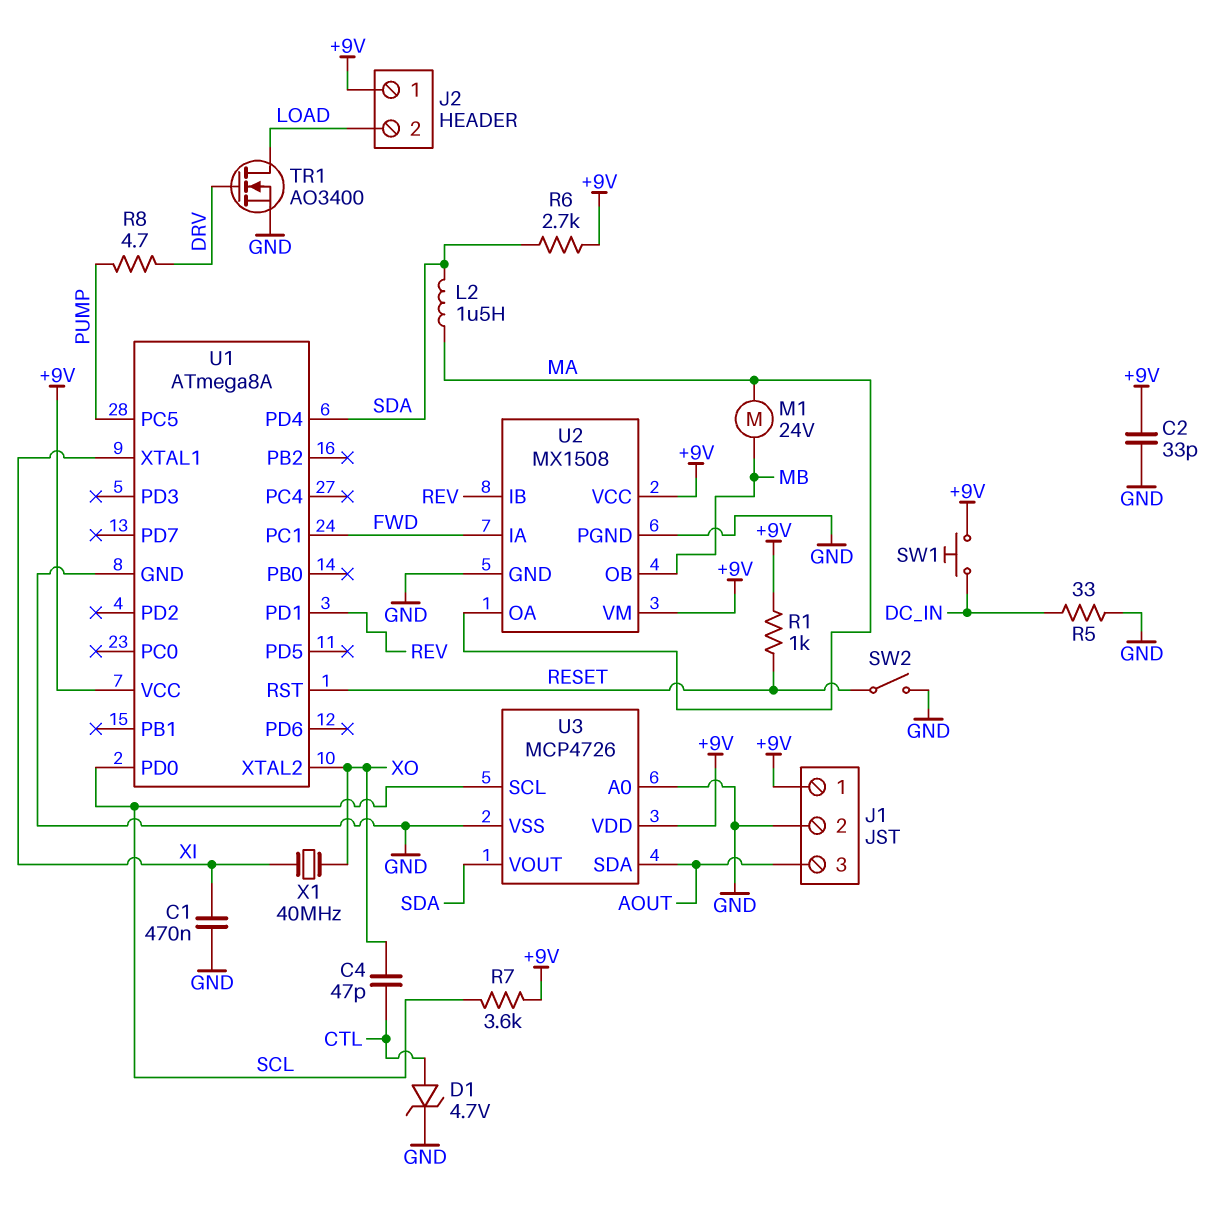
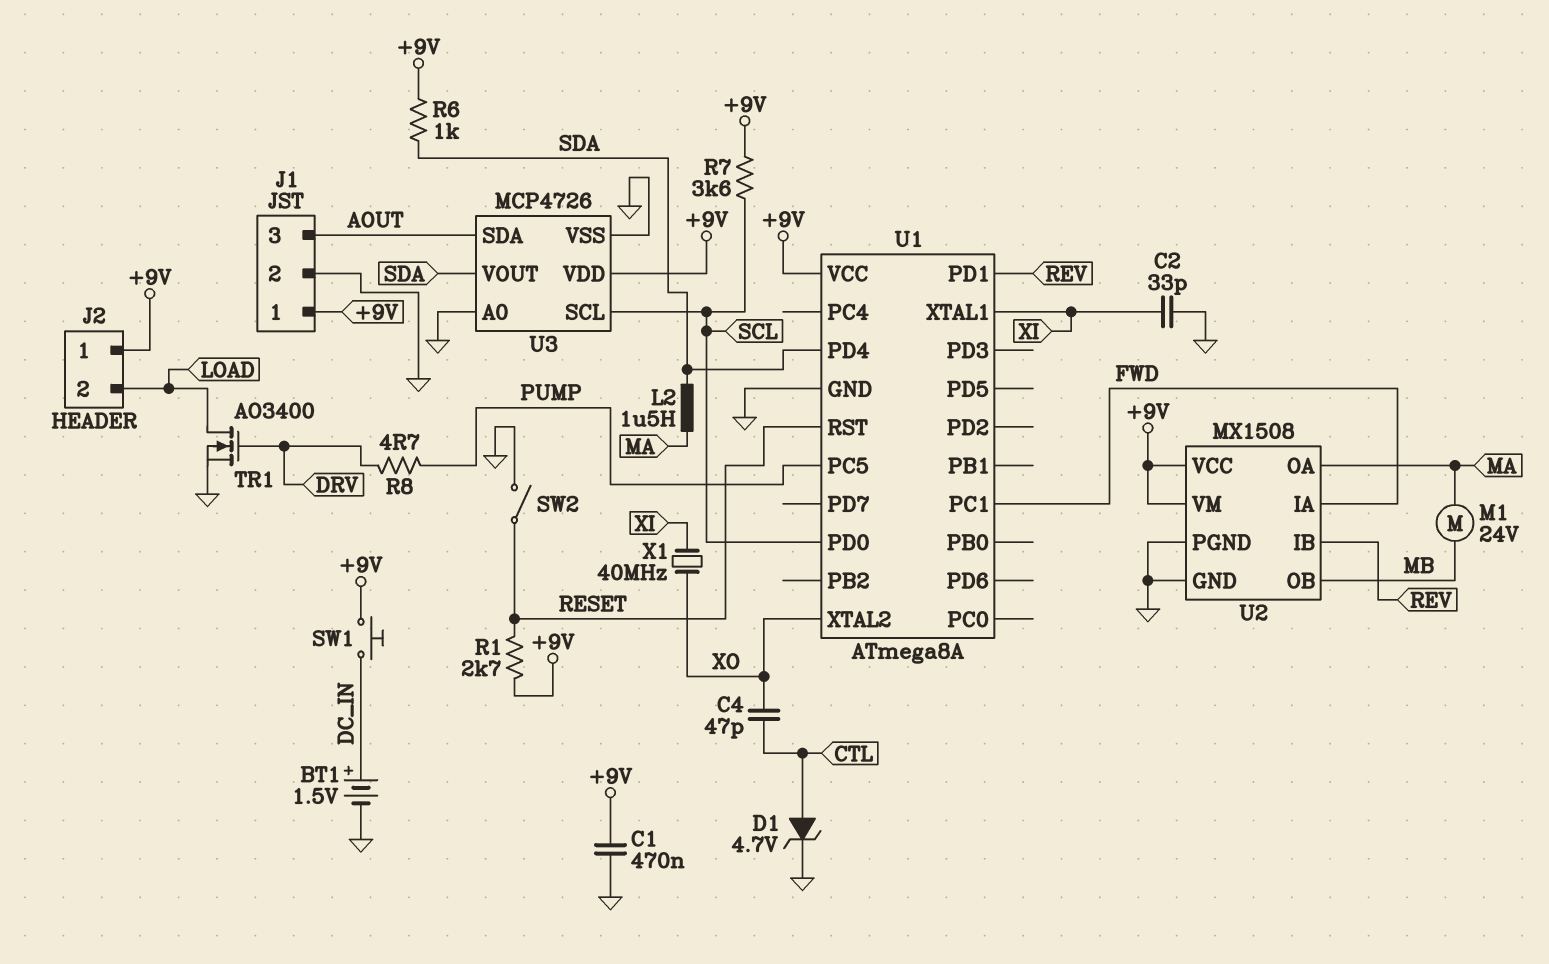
BT1: none -> 1.5V (plus DC_IN, minus GND)
C1: 470nF (GND, XI) -> 470nF (+9V, GND)
C2: 33pF (+9V, GND) -> 33pF (GND, XI)
R1: 1k (+9V, RESET) -> 2.7k (+9V, RESET)
R5: 33 (DC_IN, GND) -> none
R6: 2.7k (+9V, SDA) -> 1k (+9V, SDA)

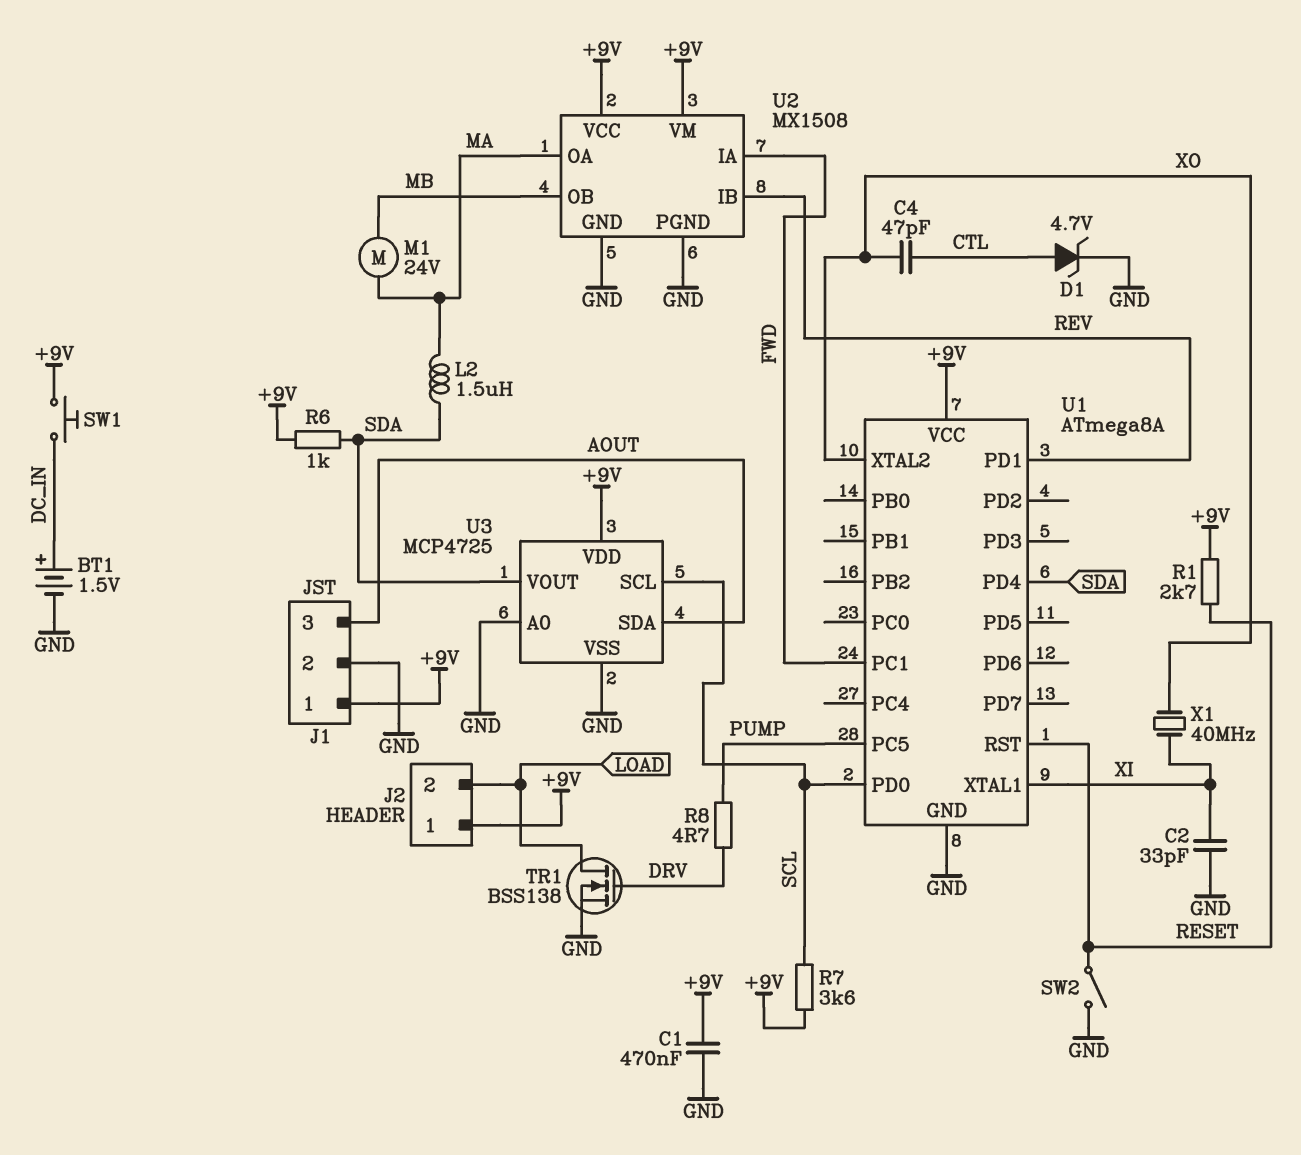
TR1: NMOS AO3400 (G DRV, D LOAD, S GND) -> NMOS BSS138 (G DRV, D LOAD, S GND)
U3: MCP4726 -> MCP4725

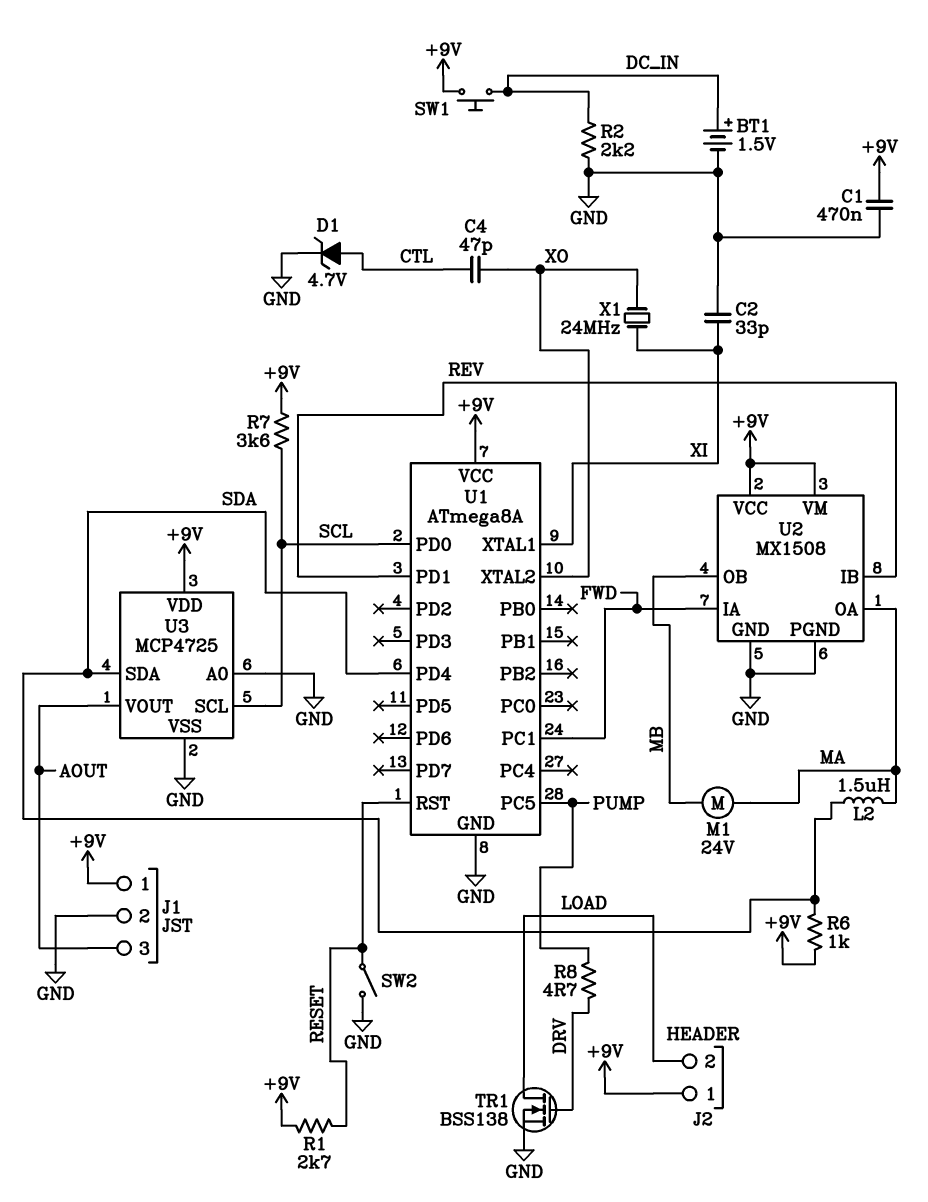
R2: none -> 2.2k (DC_IN, GND)
U3 pin SDA: AOUT -> SDA
U3 pin VOUT: SDA -> AOUT
X1: 40MHz (XI, XO) -> 24MHz (XI, XO)

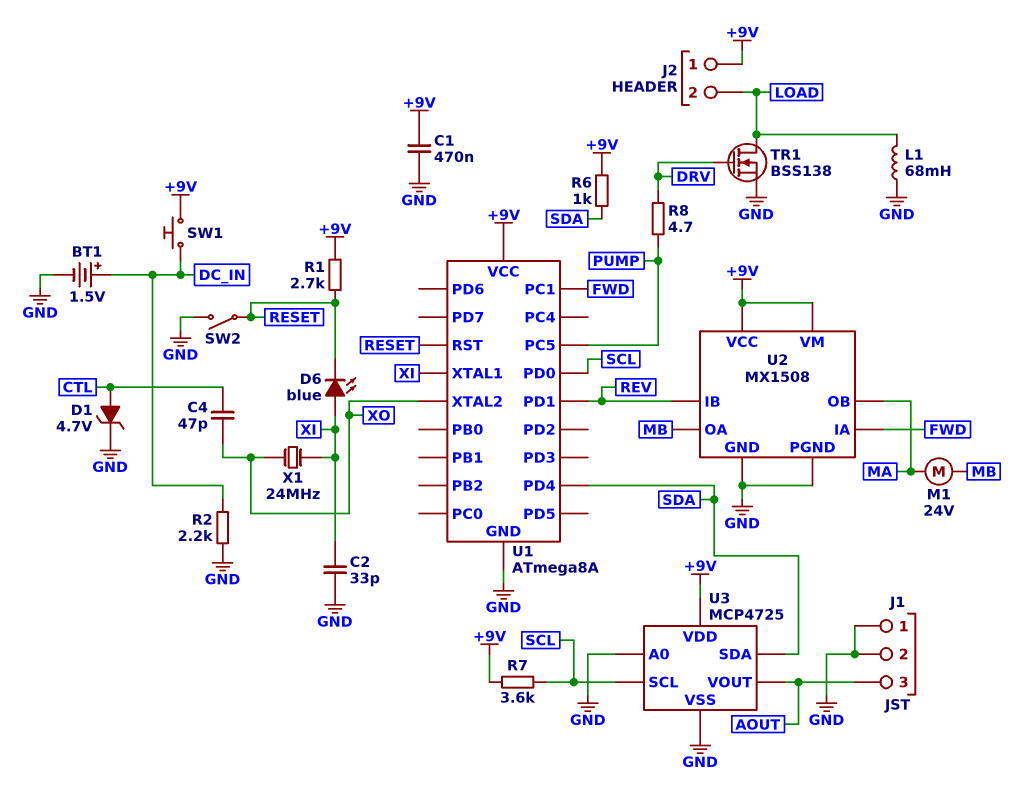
D6: none -> LED blue (A XI, K RESET)
J1 pin 1: +9V -> GND
L1: none -> 68mH (GND, LOAD)
L2: 1.5uH (MA, SDA) -> none
U2 pin OA: MA -> MB
U2 pin OB: MB -> MA

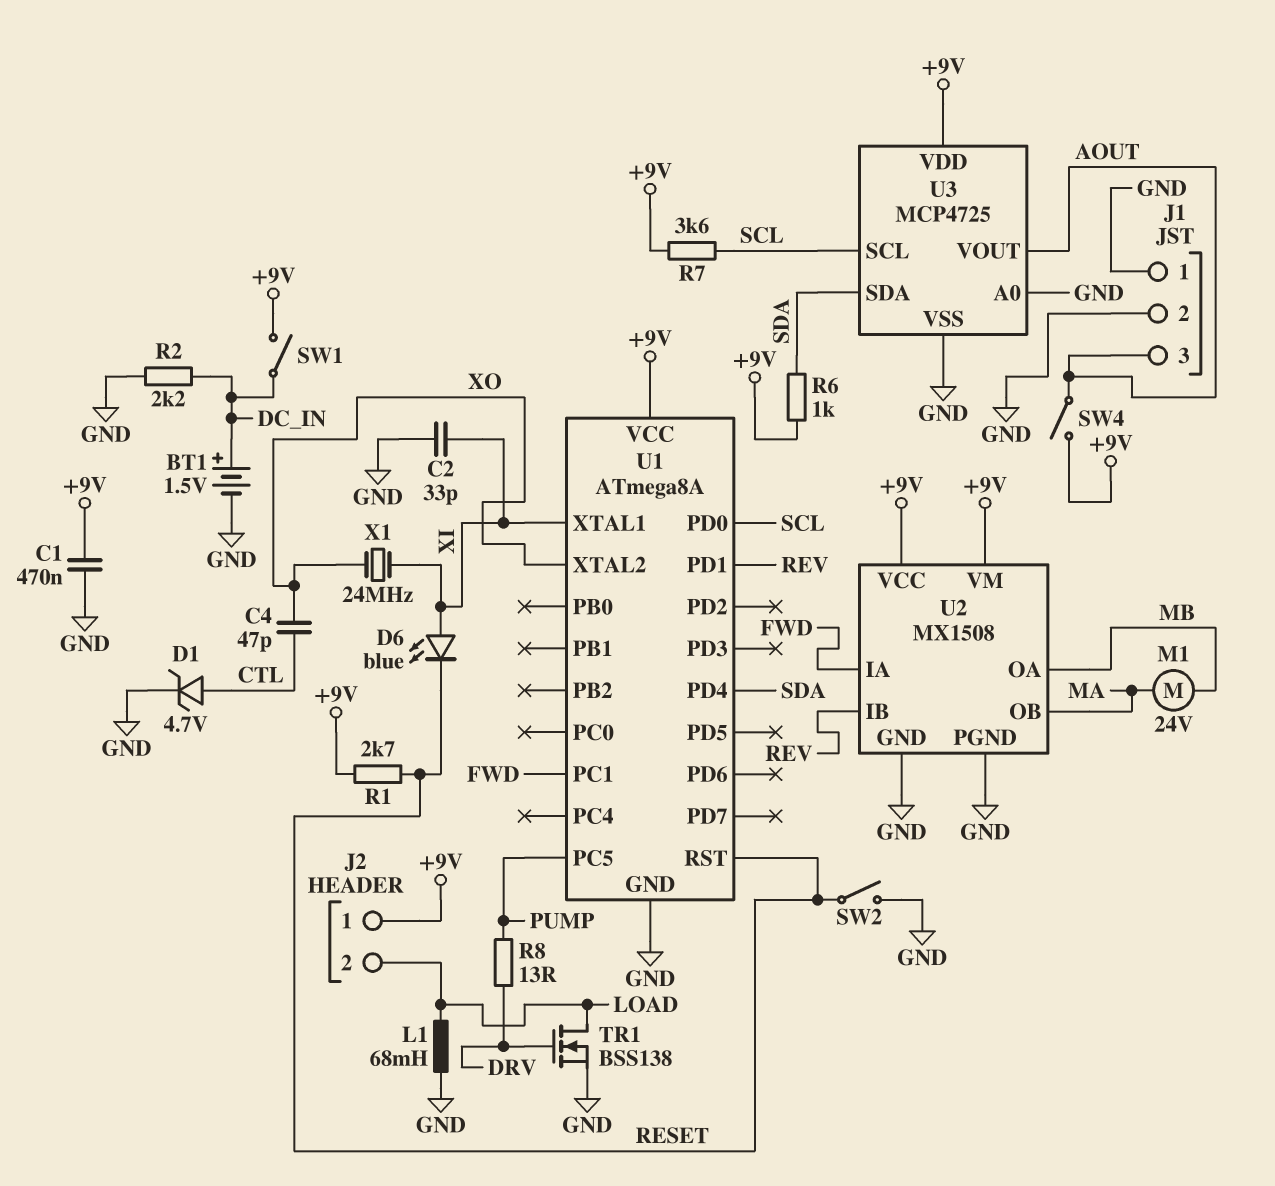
R8: 4.7 (DRV, PUMP) -> 13 (DRV, PUMP)
SW1: button (+9V, DC_IN) -> switch (+9V, DC_IN)
SW4: none -> switch (+9V, AOUT)

